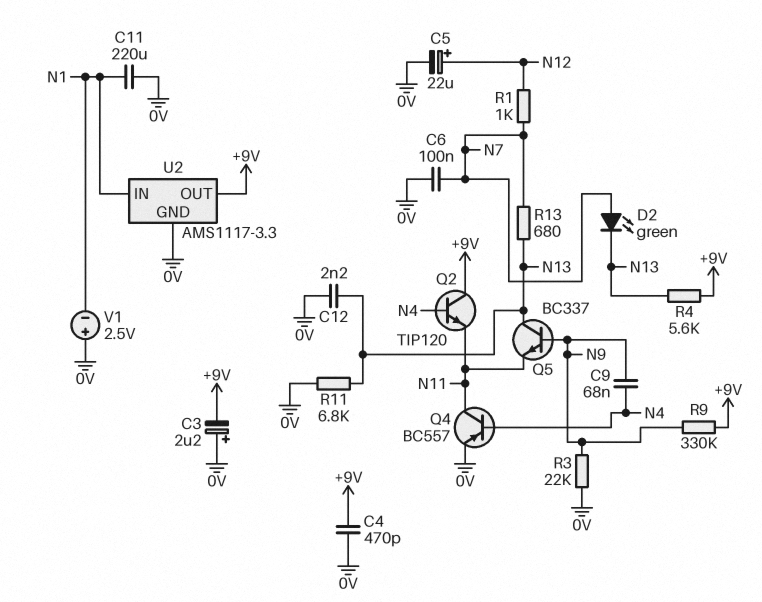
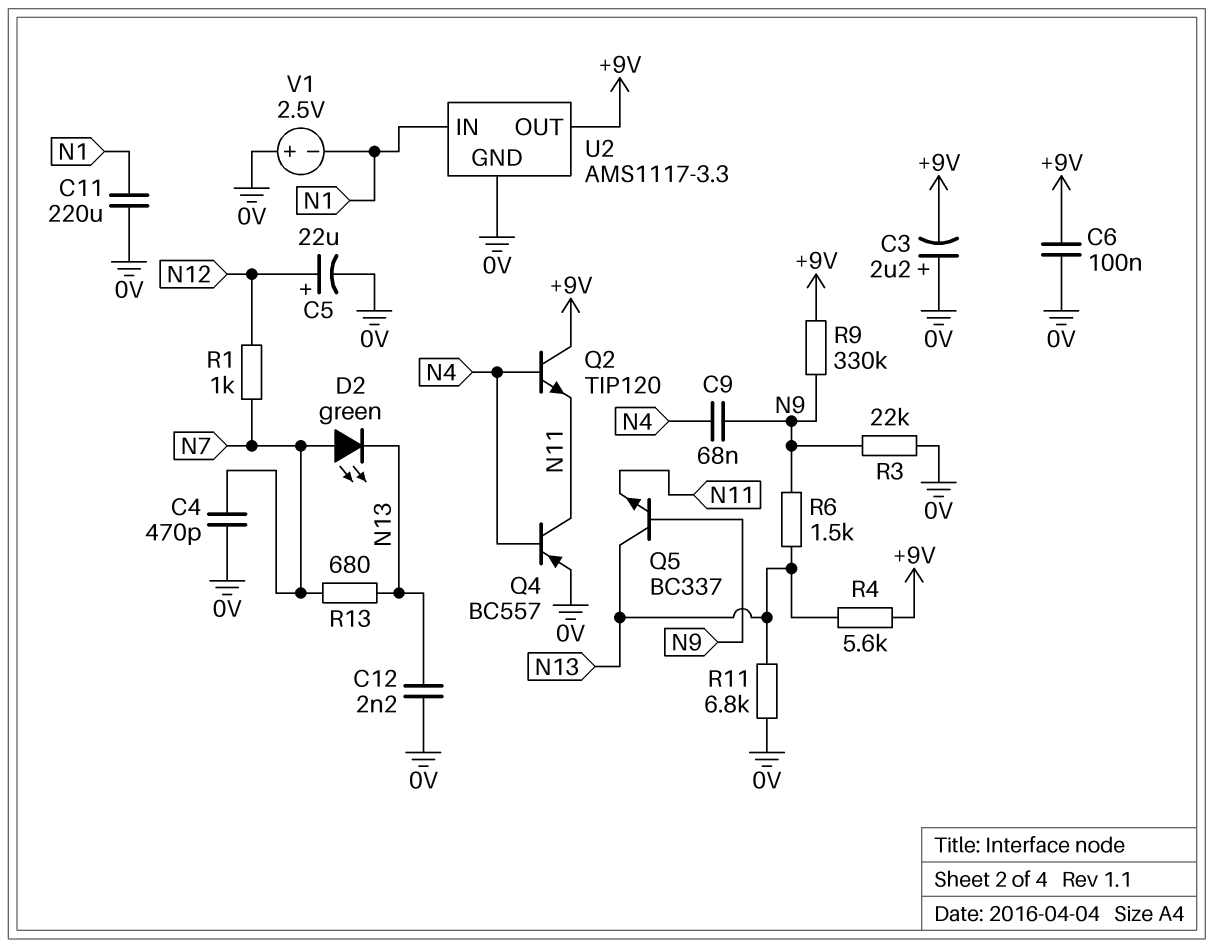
C4: 470pF (+9V, 0V) -> 470pF (0V, N7)
C6: 100nF (0V, N7) -> 100nF (+9V, 0V)
R6: none -> 1.5k (N9, N13)

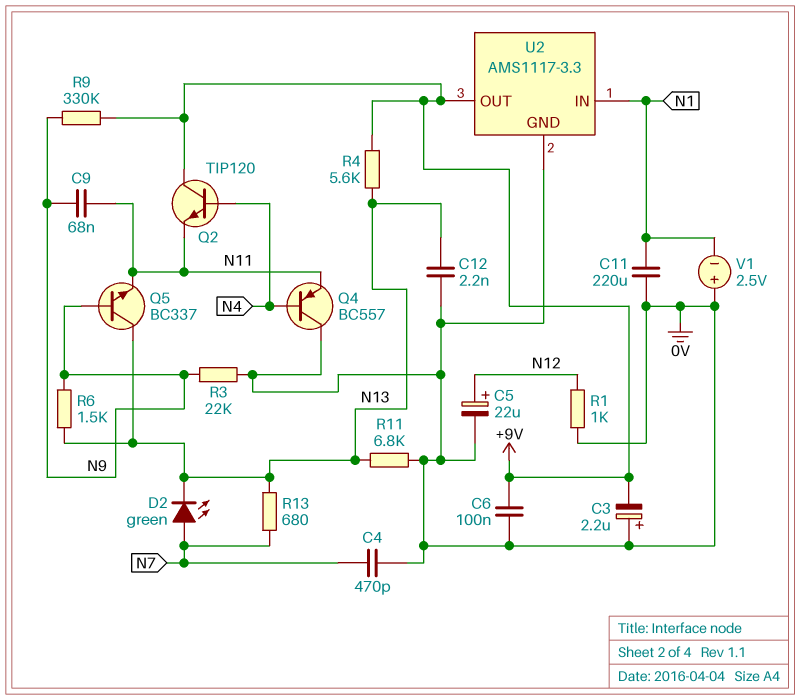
C9: 68nF (N4, N9) -> 68nF (N9, N11)
Q4: PNP BC557 (B N4, C N11, E 0V) -> PNP BC557 (B N4, C 0V, E N11)
R1: 1k (N7, N12) -> 1k (0V, N12)

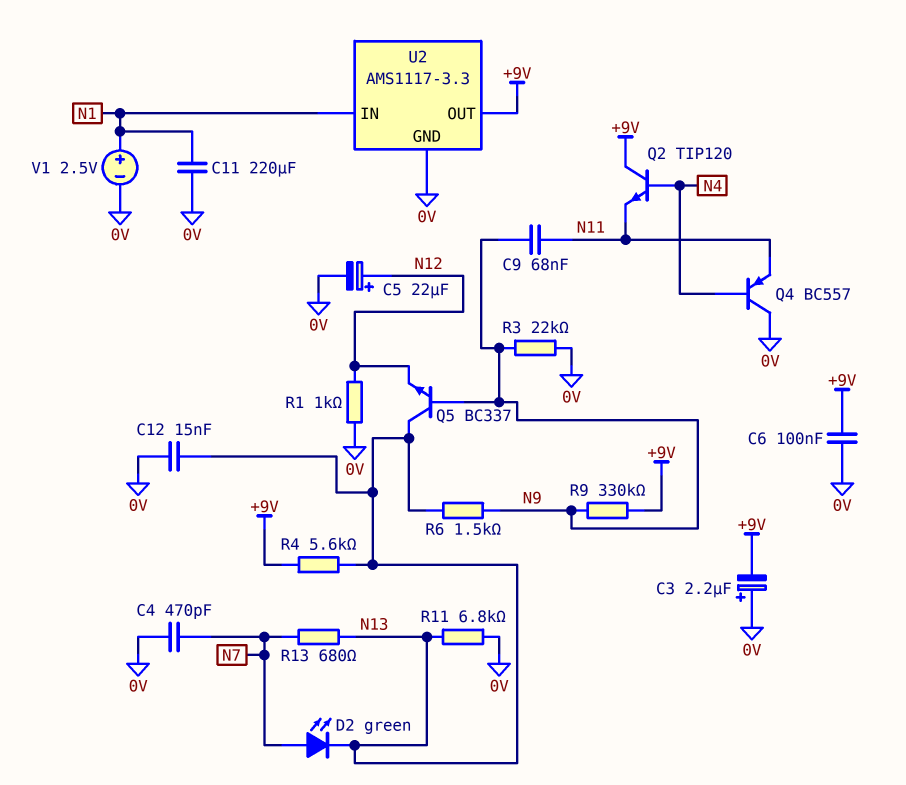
C12: 2.2nF (0V, N13) -> 15nF (0V, N13)
Q5: NPN BC337 (B N9, C N13, E N11) -> NPN BC337 (B N9, C N13, E N12)
V1: 2.5V (plus 0V, minus N1) -> 2.5V (plus N1, minus 0V)

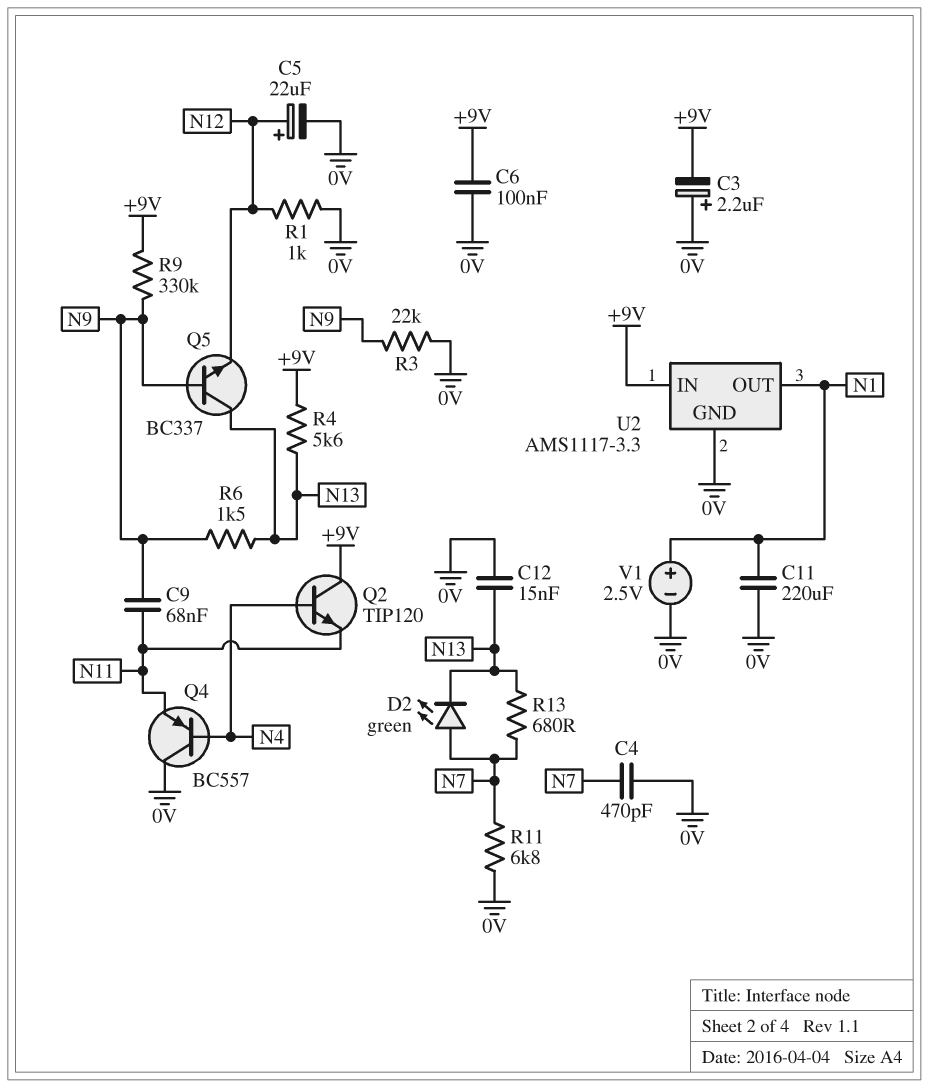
R11: 6.8k (0V, N13) -> 6.8k (0V, N7)
U2 pin IN: N1 -> +9V
U2 pin OUT: +9V -> N1

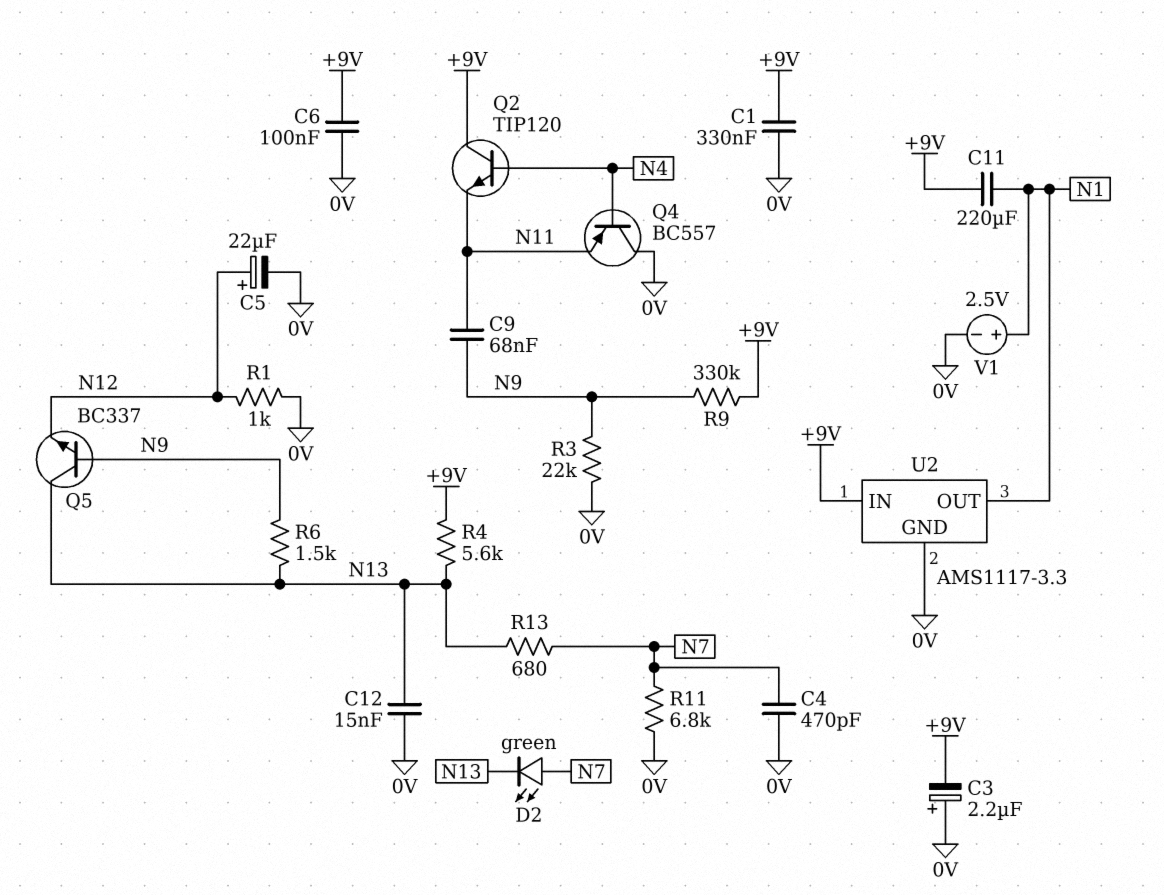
C1: none -> 330nF (+9V, 0V)
C11: 220uF (0V, N1) -> 220uF (+9V, N1)

